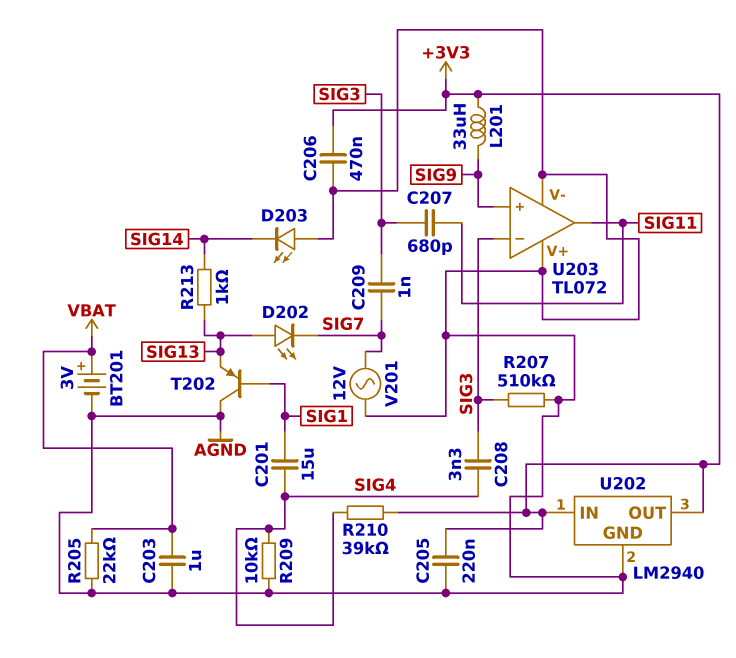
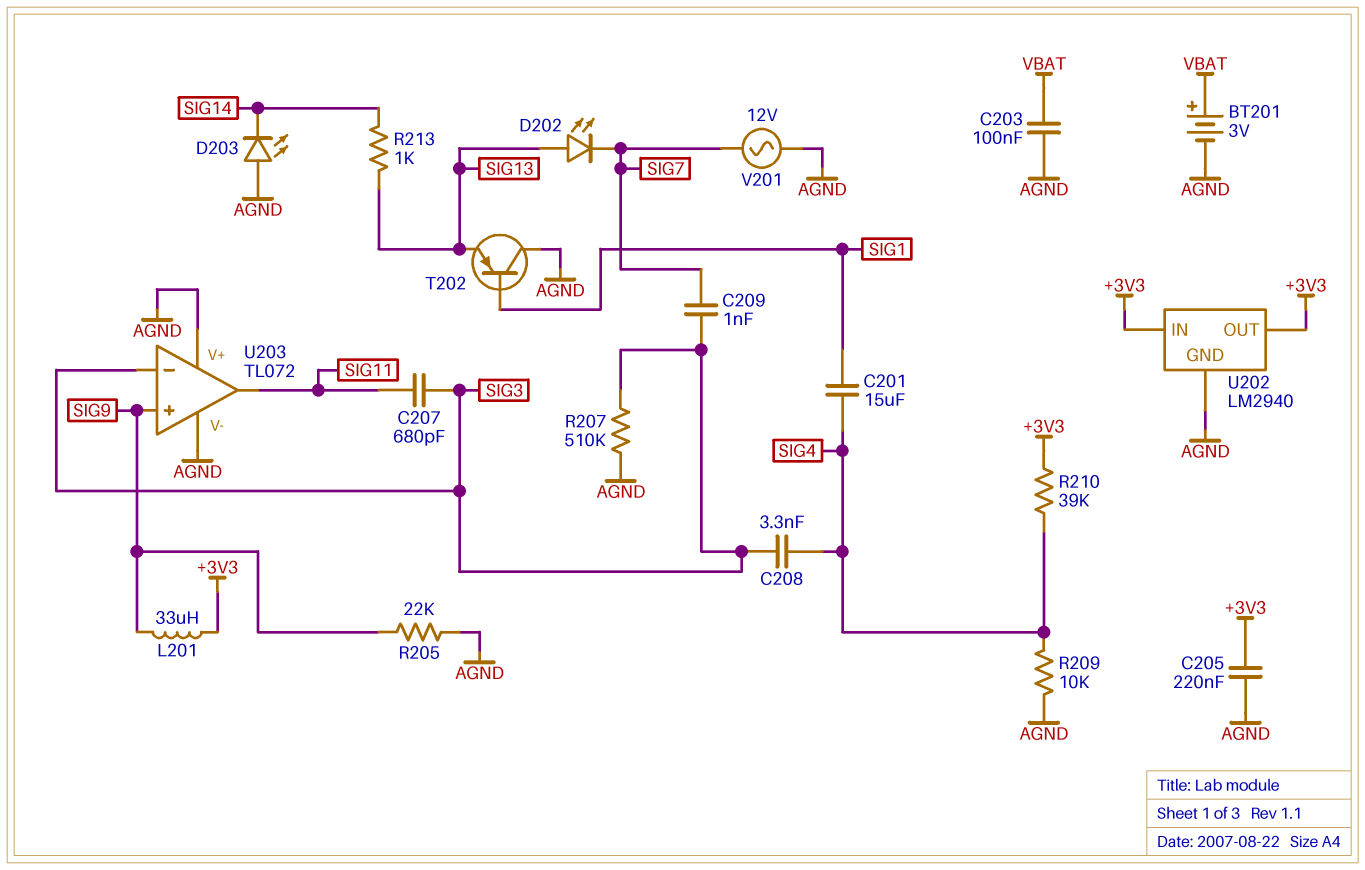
C203: 1uF (AGND, VBAT) -> 100nF (AGND, VBAT)
C206: 470nF (+3V3, AGND) -> none
R205: 22k (AGND, VBAT) -> 22k (AGND, SIG9)

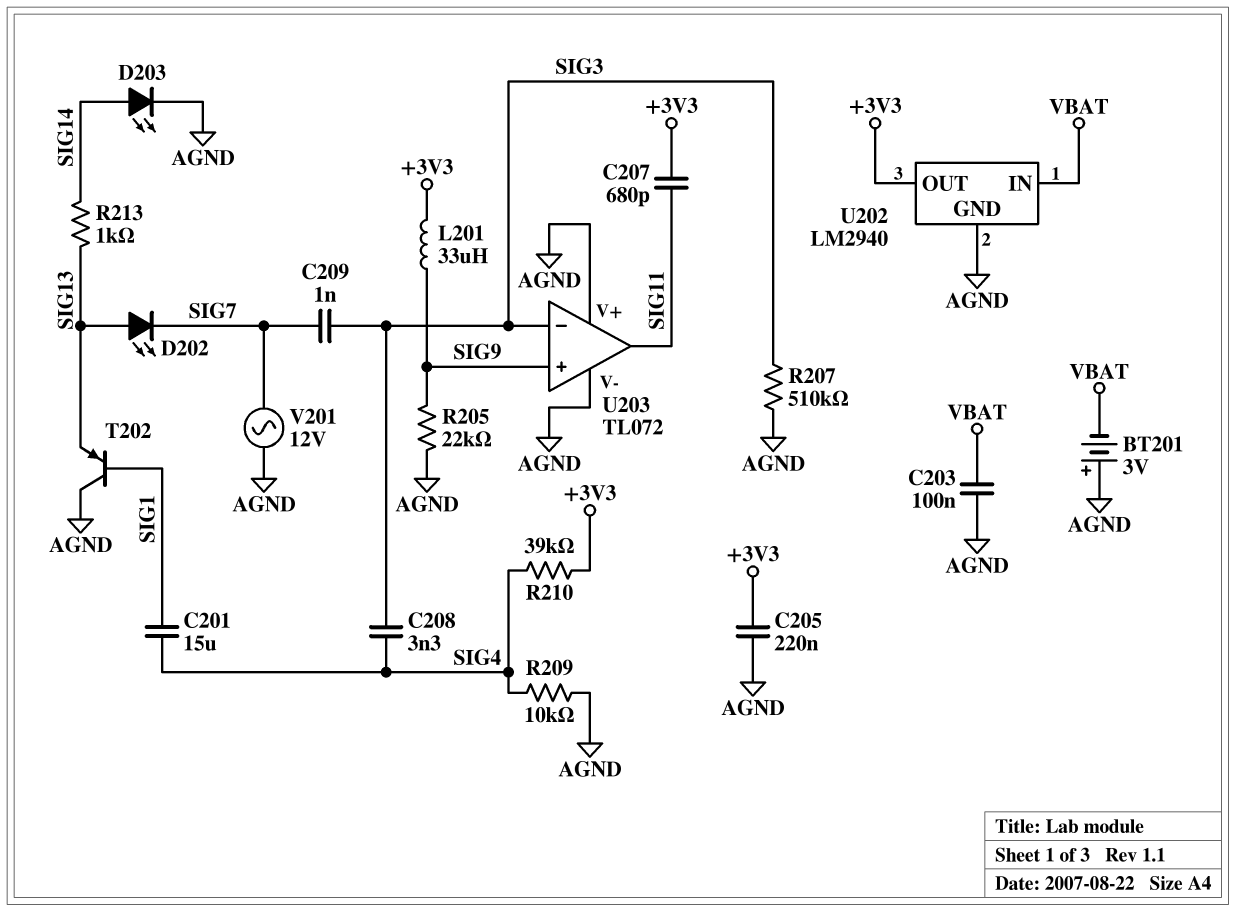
BT201: 3V (plus VBAT, minus AGND) -> 3V (plus AGND, minus VBAT)
C207: 680pF (SIG3, SIG11) -> 680pF (+3V3, SIG11)
D203: LED (A AGND, K SIG14) -> LED (A SIG14, K AGND)
U202 pin IN: +3V3 -> VBAT

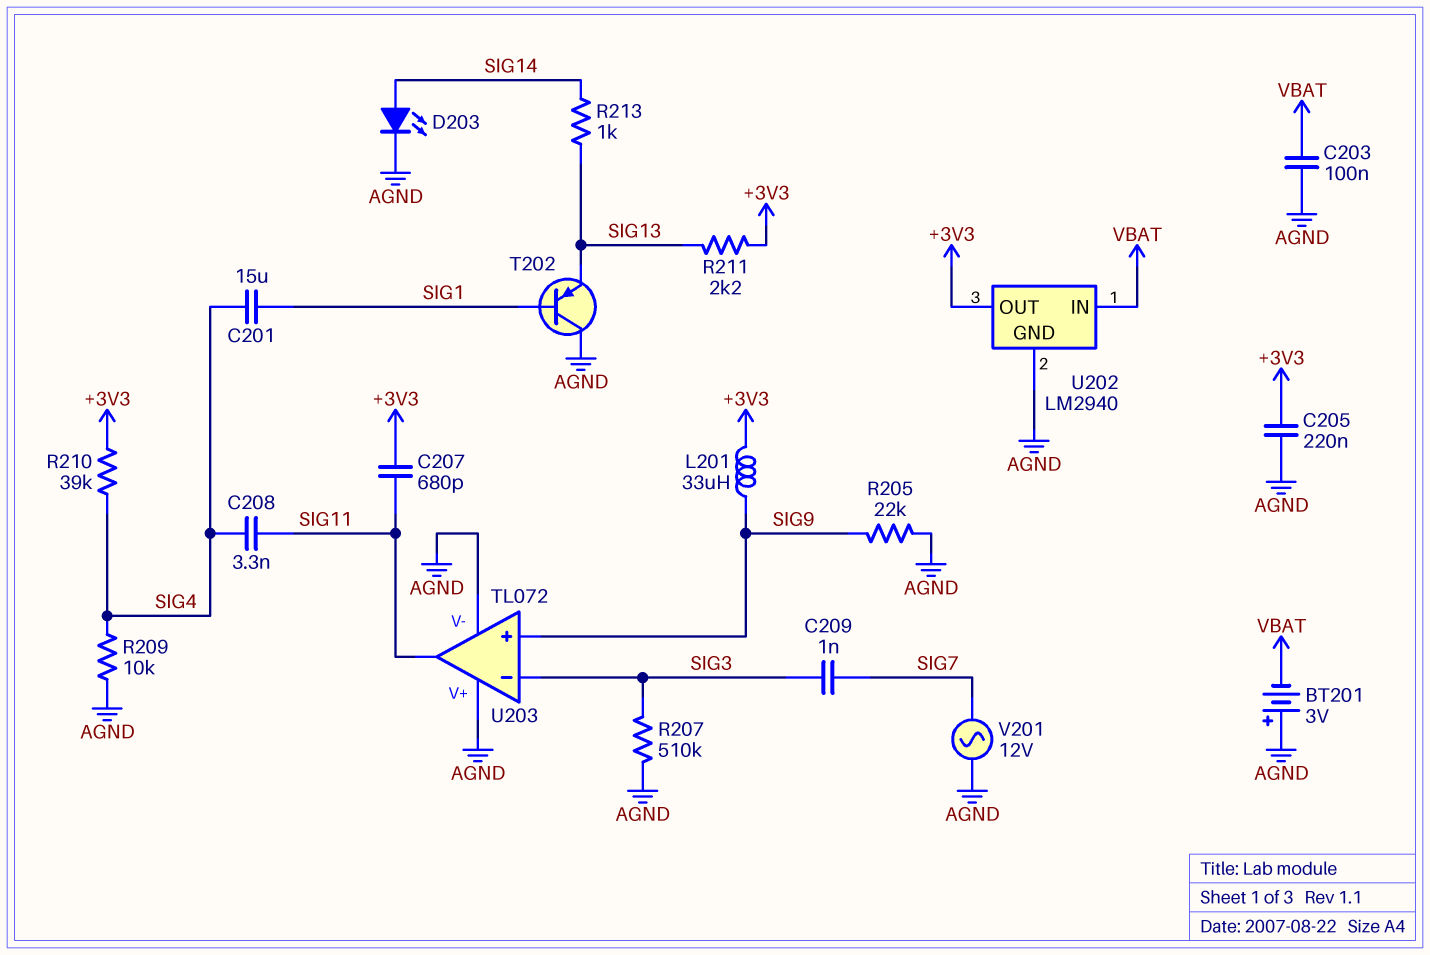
C208: 3.3nF (SIG3, SIG4) -> 3.3nF (SIG4, SIG11)
D202: LED (A SIG13, K SIG7) -> none
R211: none -> 2.2k (+3V3, SIG13)

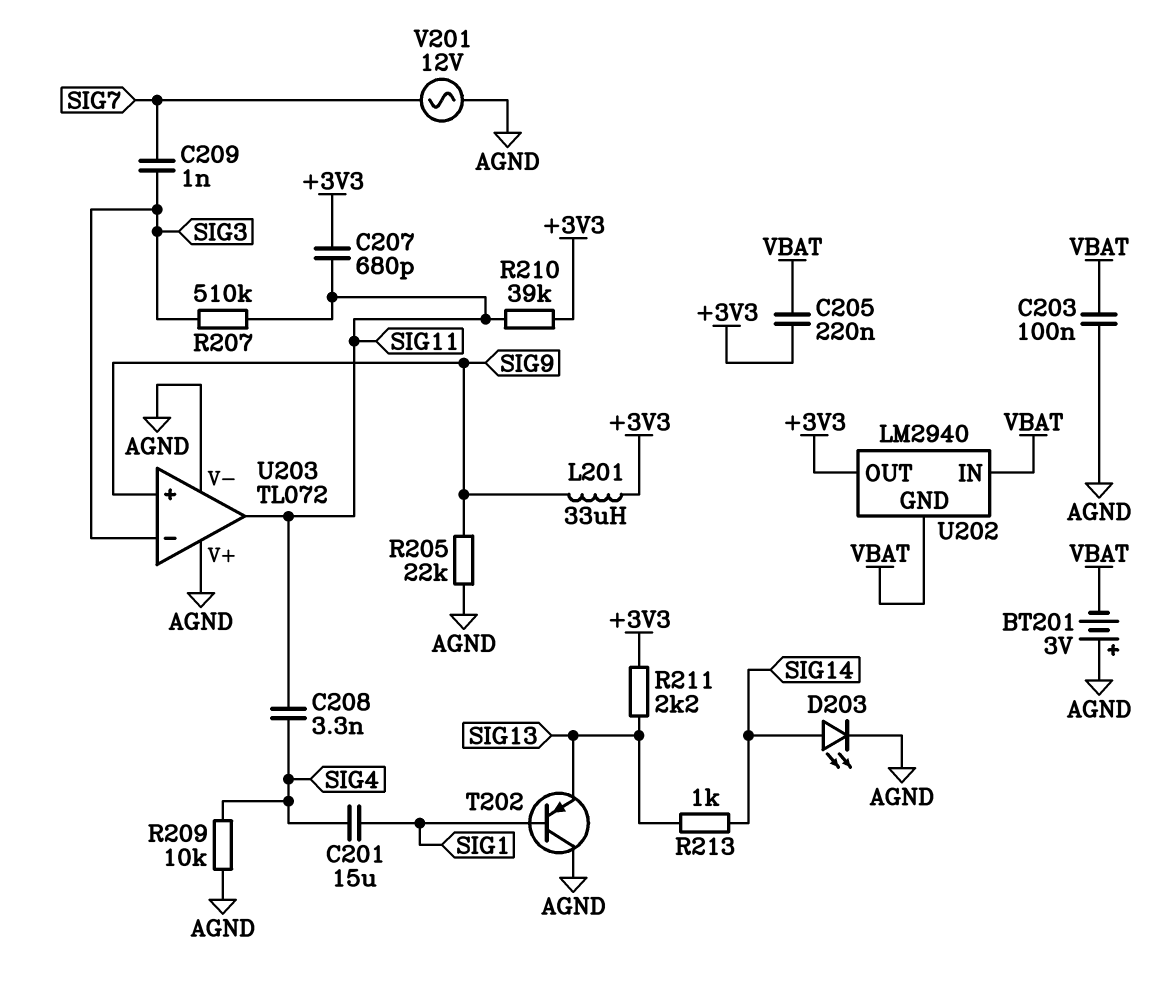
C205: 220nF (+3V3, AGND) -> 220nF (+3V3, VBAT)
R207: 510k (AGND, SIG3) -> 510k (SIG3, SIG11)
R210: 39k (+3V3, SIG4) -> 39k (+3V3, SIG11)
U202 pin GND: AGND -> VBAT

